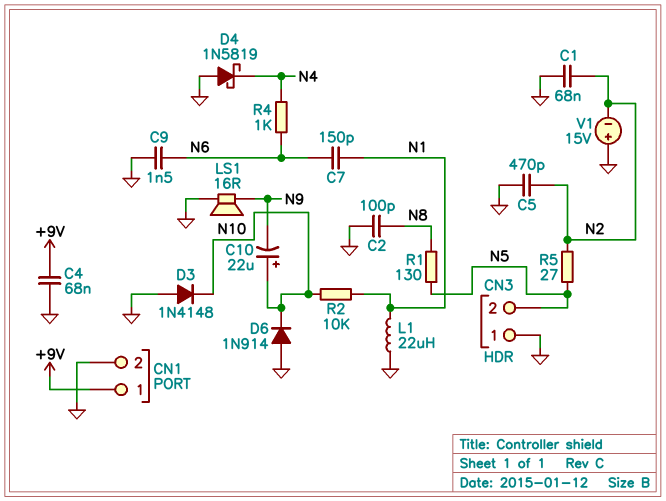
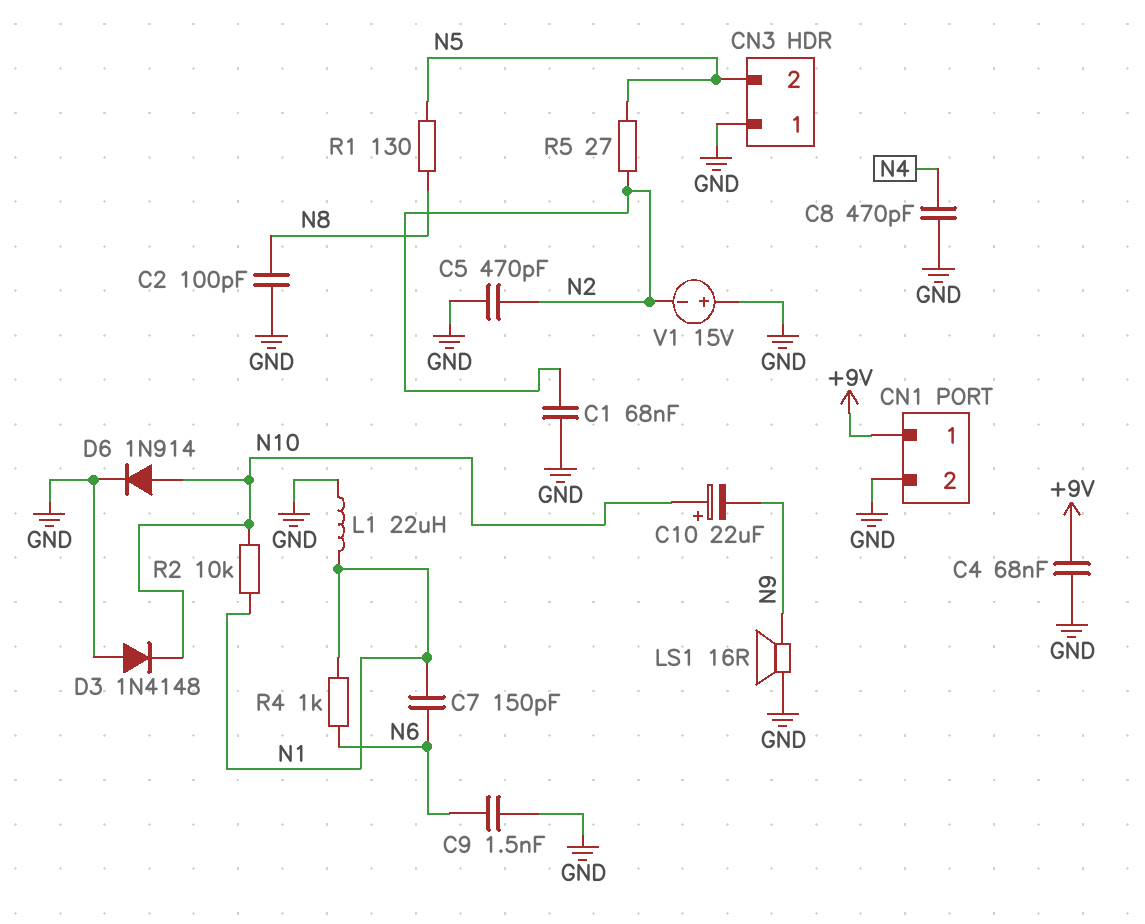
C8: none -> 470pF (GND, N4)
D4: schottky 1N5819 (A GND, K N4) -> none
D6: diode 1N914 (A GND, K N10) -> diode 1N914 (A N10, K GND)
R4: 1k (N4, N6) -> 1k (N1, N6)

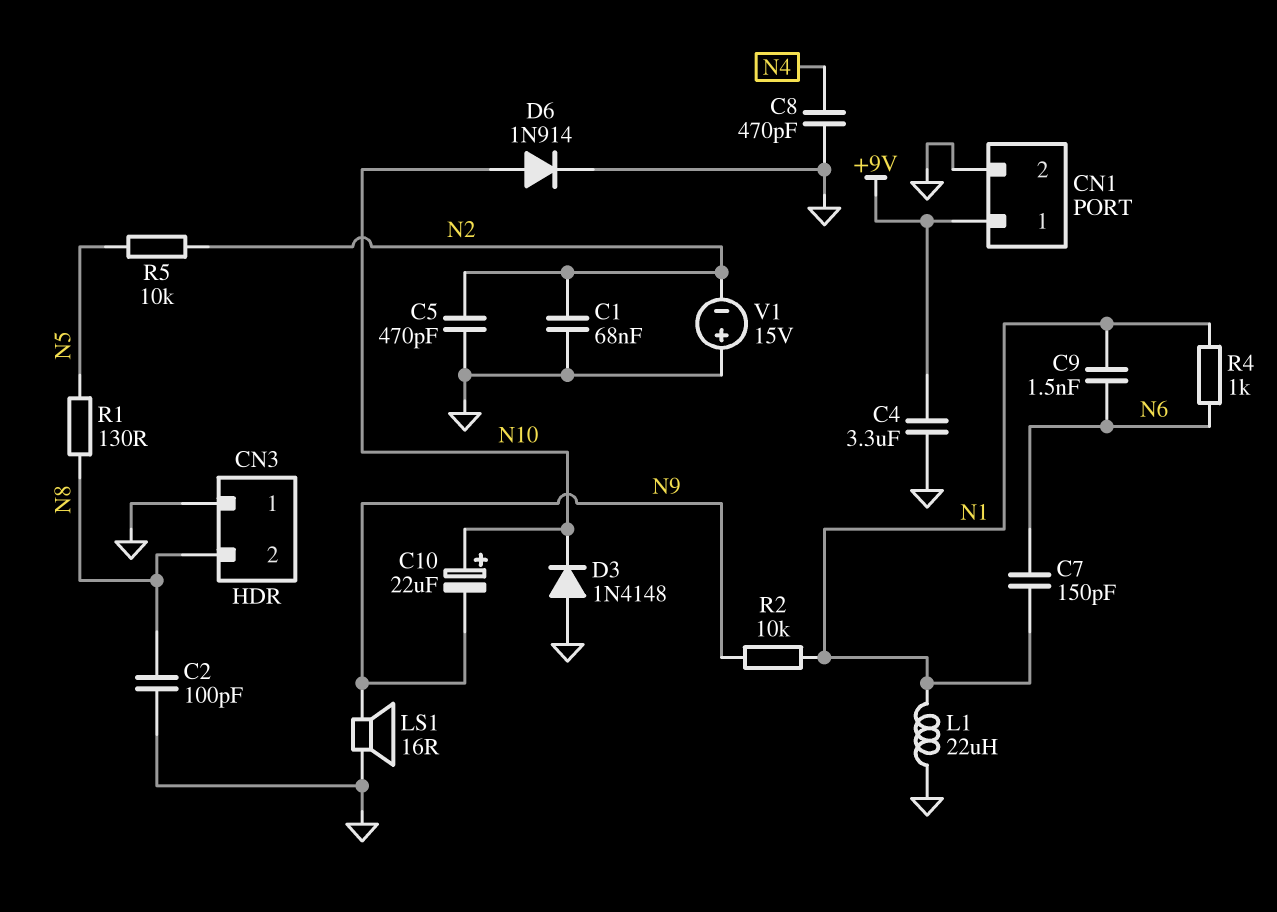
C4: 68nF (+9V, GND) -> 3.3uF (+9V, GND)
C9: 1.5nF (GND, N6) -> 1.5nF (N1, N6)
CN3 pin 2: N5 -> N8
R2: 10k (N1, N10) -> 10k (N1, N9)
R5: 27 (N2, N5) -> 10k (N2, N5)

